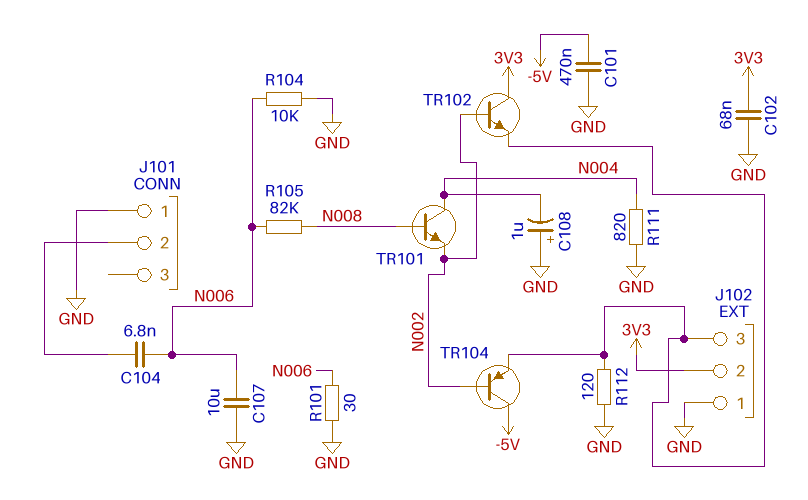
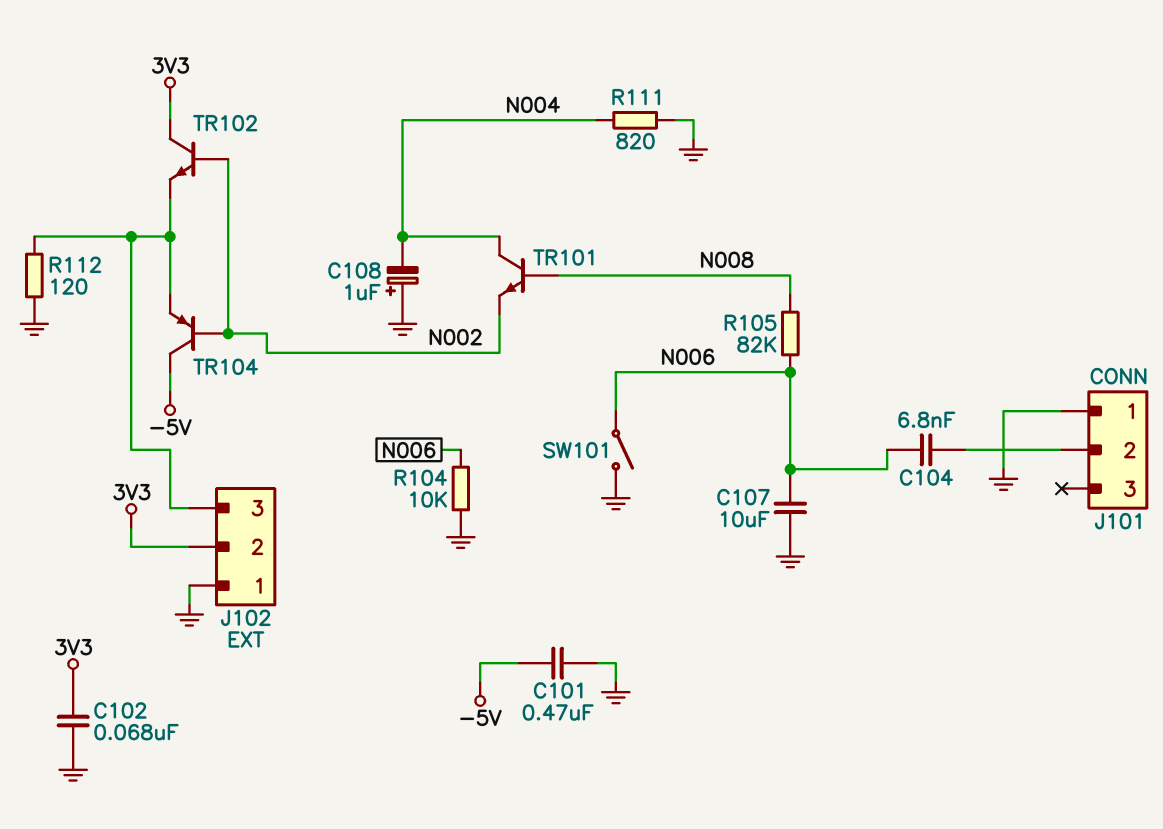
R101: 30 (GND, N006) -> none
SW101: none -> switch (GND, N006)

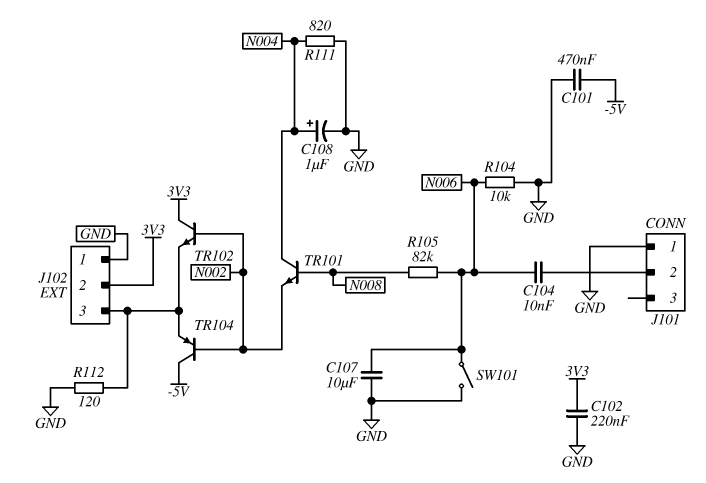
C102: 68nF (3V3, GND) -> 220nF (3V3, GND)
C104: 6.8nF (J101/2, N006) -> 10nF (J101/2, N006)
C108: 1uF (plus GND, minus N004) -> 1uF (plus N004, minus GND)

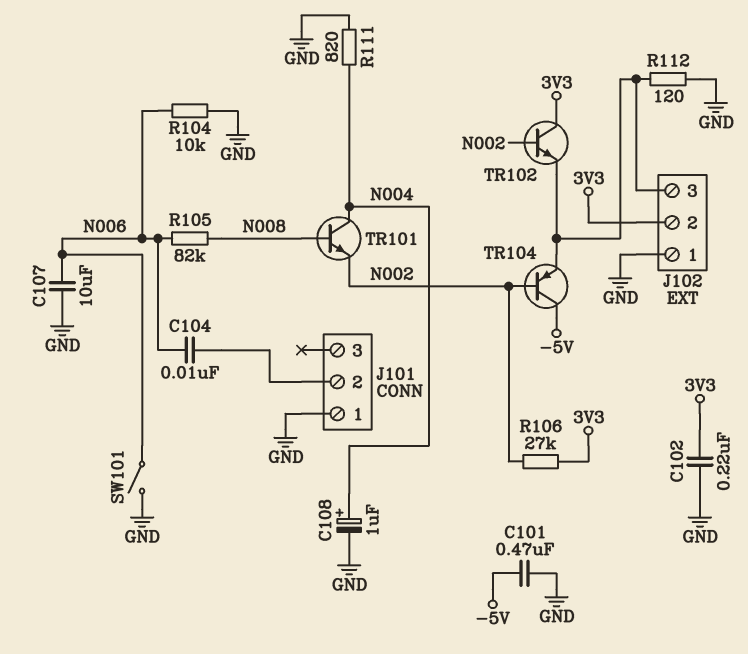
R106: none -> 27k (3V3, N002)

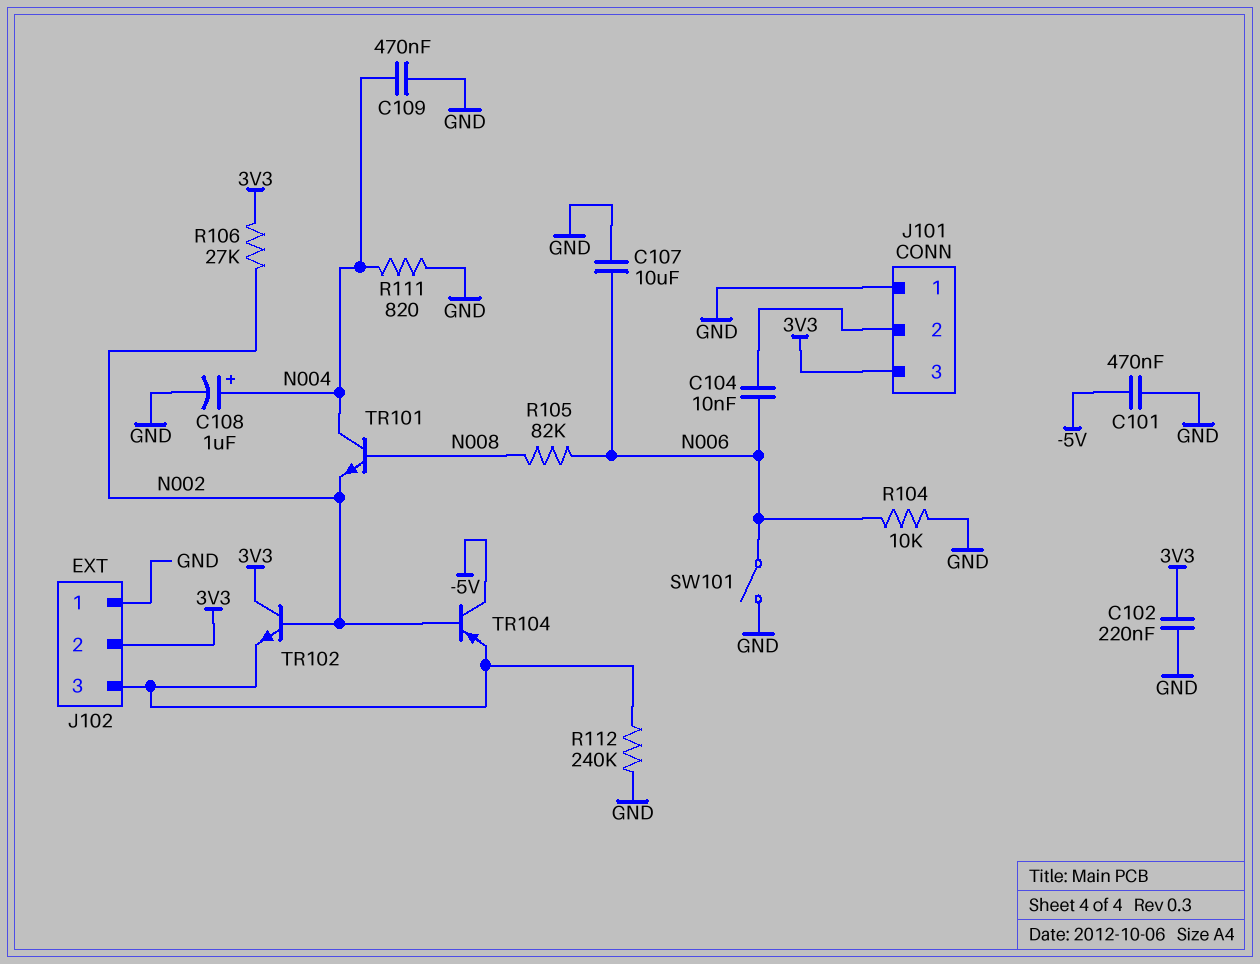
C109: none -> 470nF (GND, N004)
J101 pin 3: none -> 3V3
R112: 120 (GND, J102/3) -> 240k (GND, J102/3)

